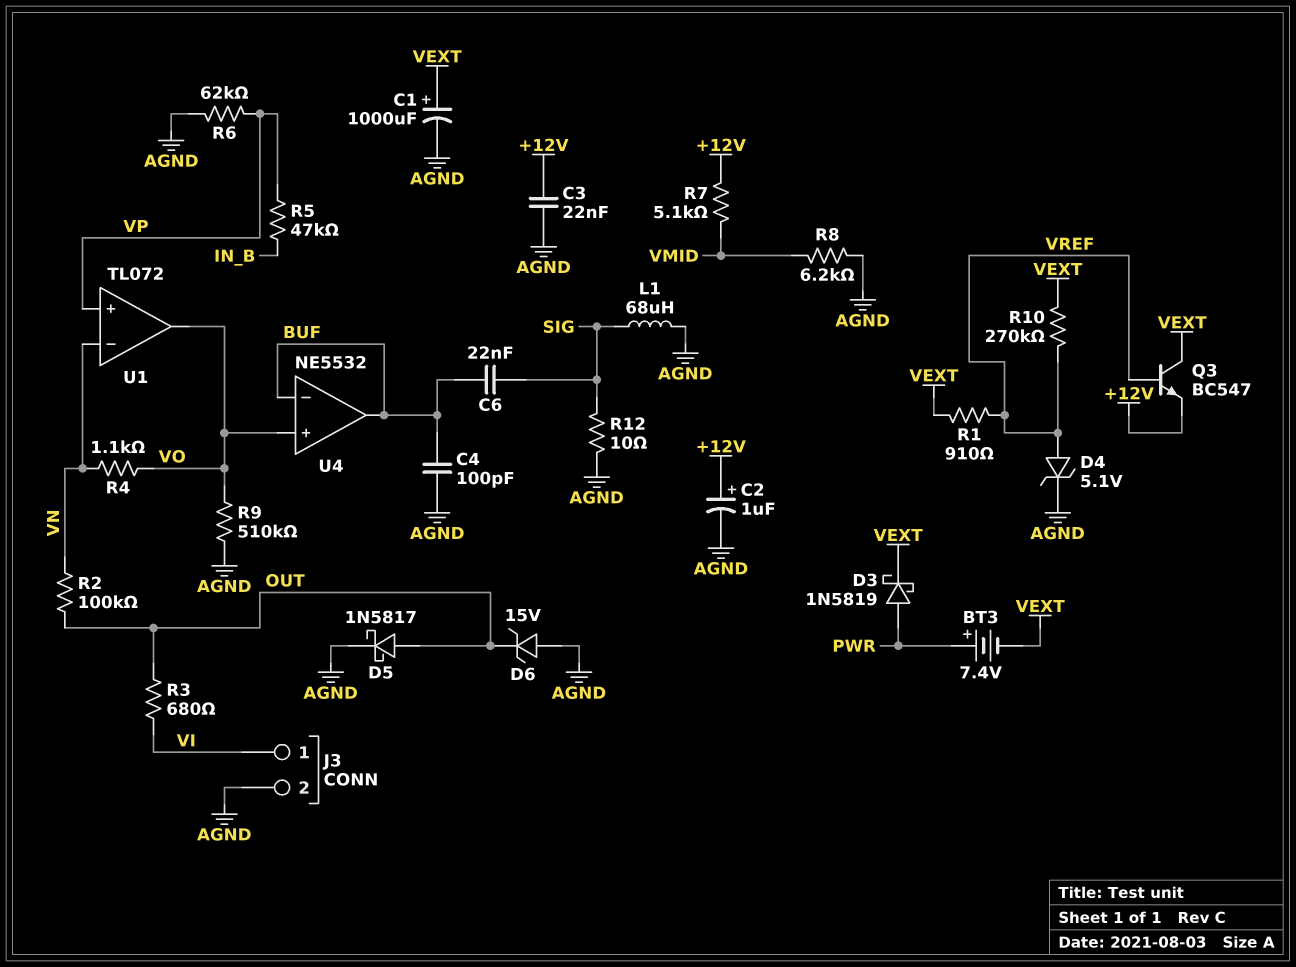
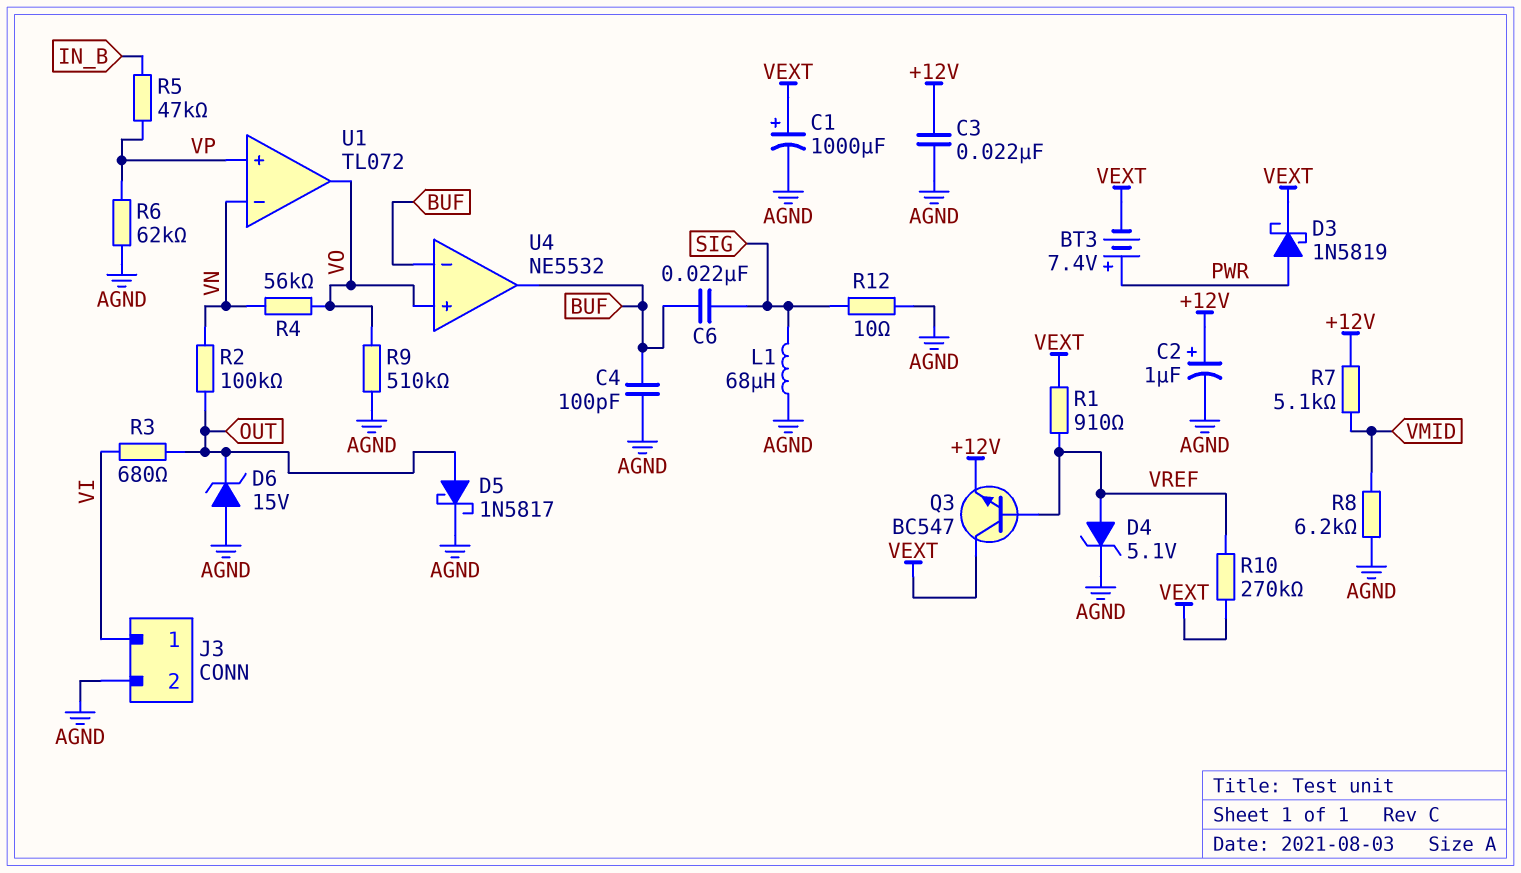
R4: 1.1k (VN, VO) -> 56k (VN, VO)

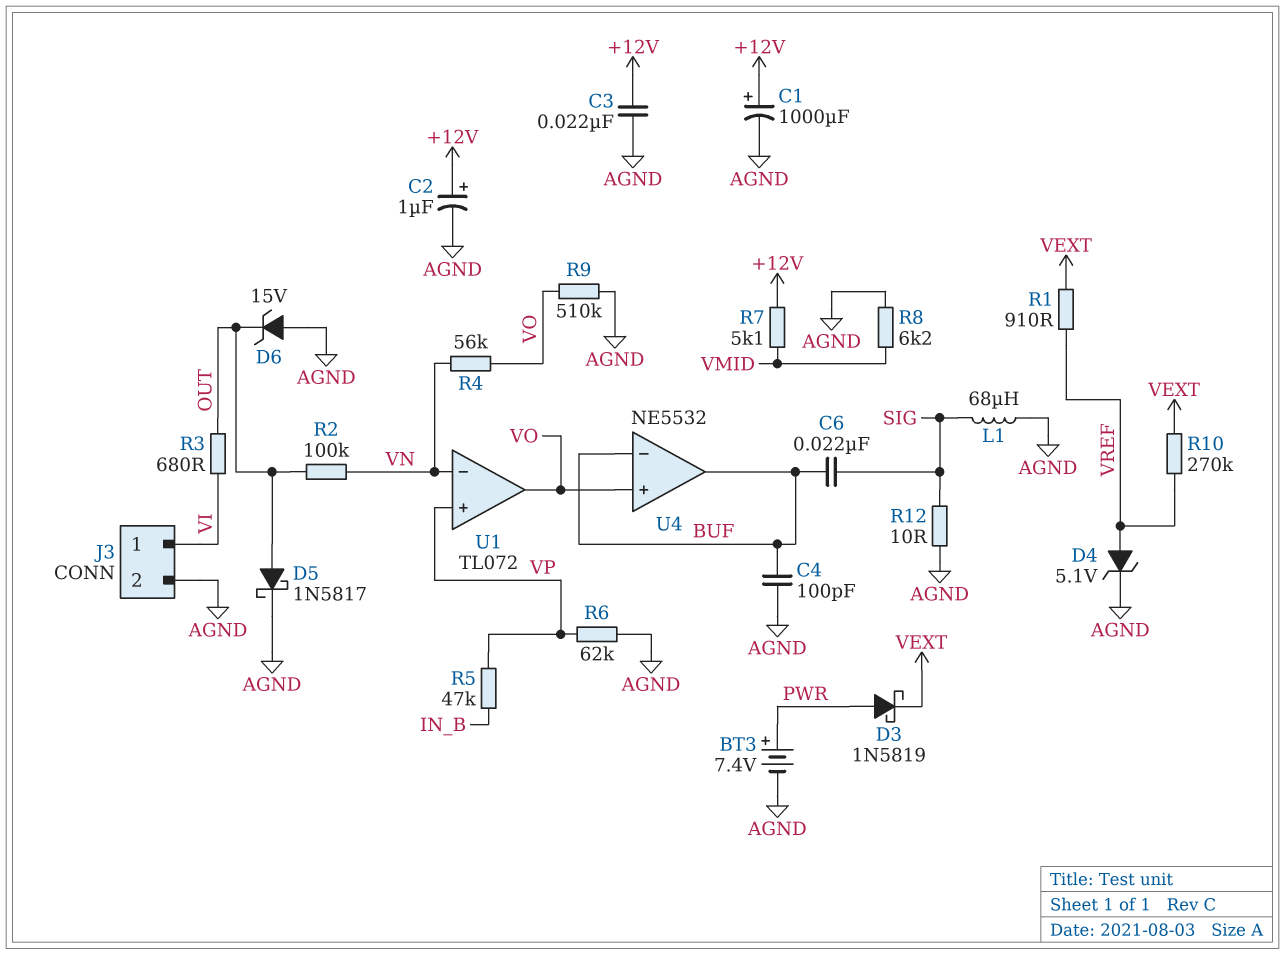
BT3: 7.4V (plus PWR, minus VEXT) -> 7.4V (plus PWR, minus AGND)
C1: 1000uF (plus VEXT, minus AGND) -> 1000uF (plus +12V, minus AGND)
Q3: NPN BC547 (B VREF, C VEXT, E +12V) -> none

